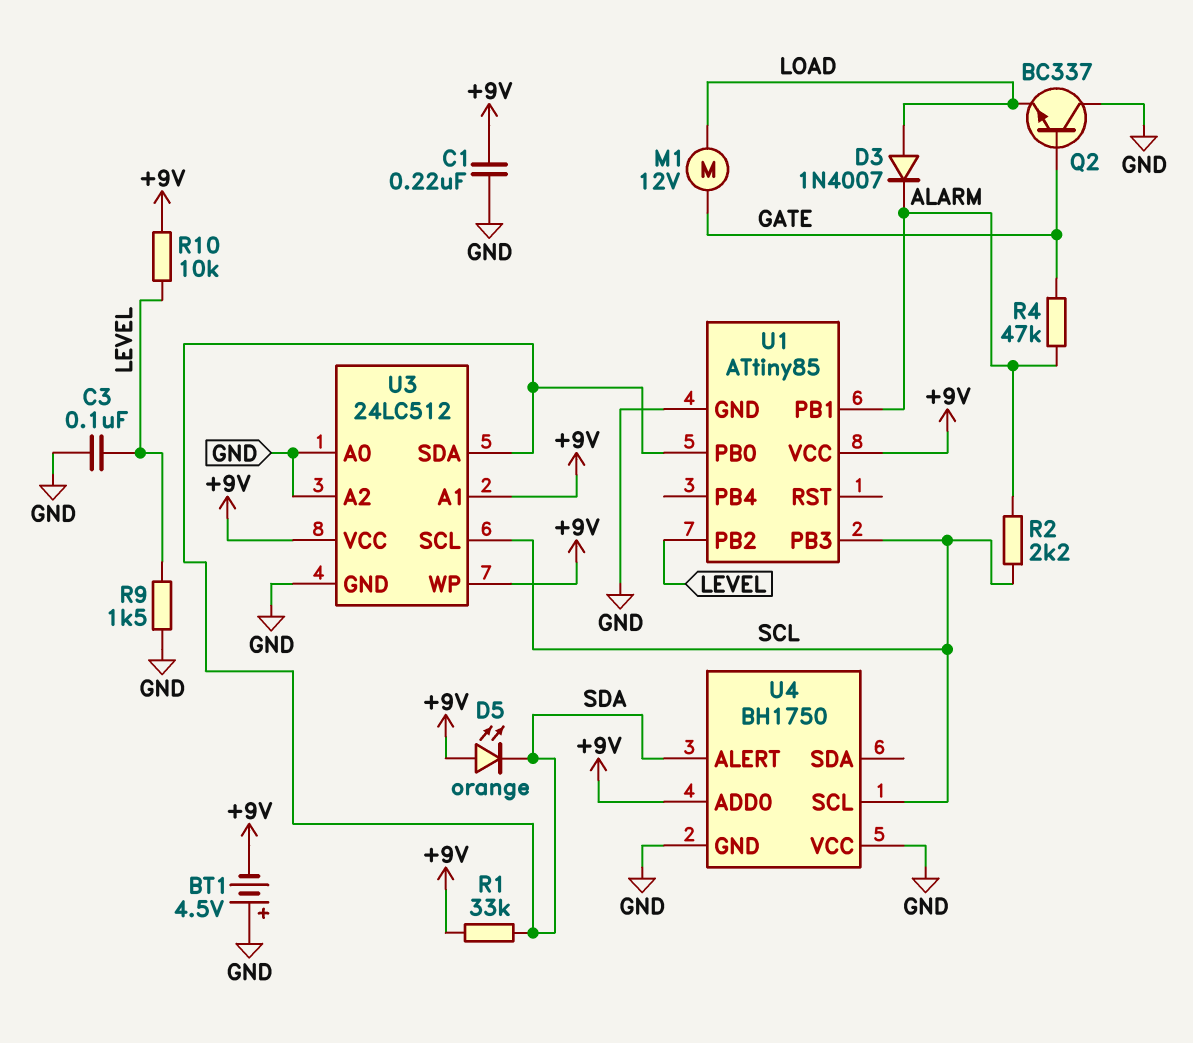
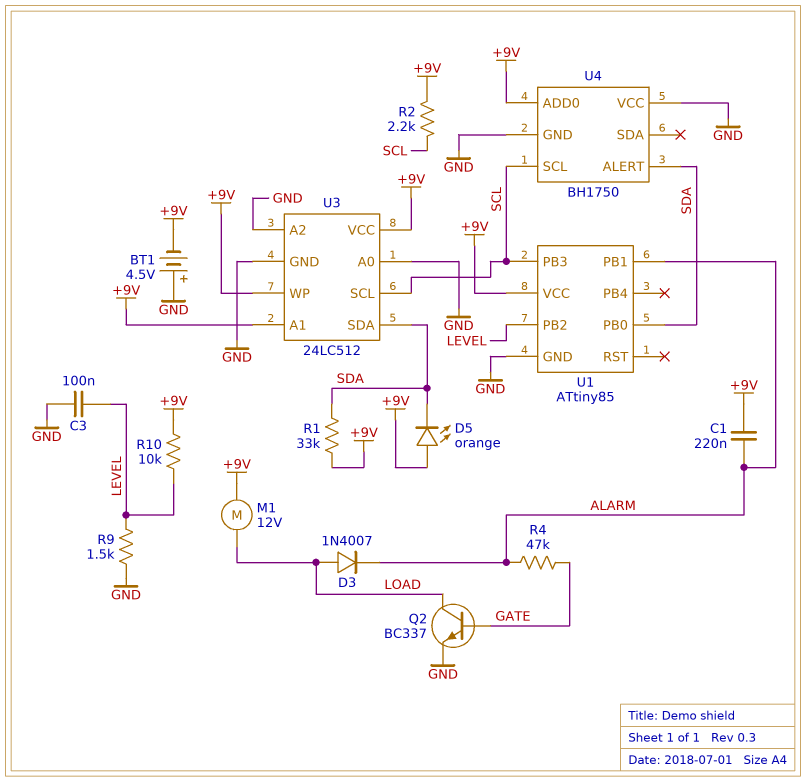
C1: 220nF (+9V, GND) -> 220nF (+9V, ALARM)
M1: motor 12V (GATE, LOAD) -> motor 12V (+9V, LOAD)
Q2: NPN BC337 (B GATE, C GND, E LOAD) -> NPN BC337 (B GATE, C LOAD, E GND)
R2: 2.2k (ALARM, SCL) -> 2.2k (+9V, SCL)

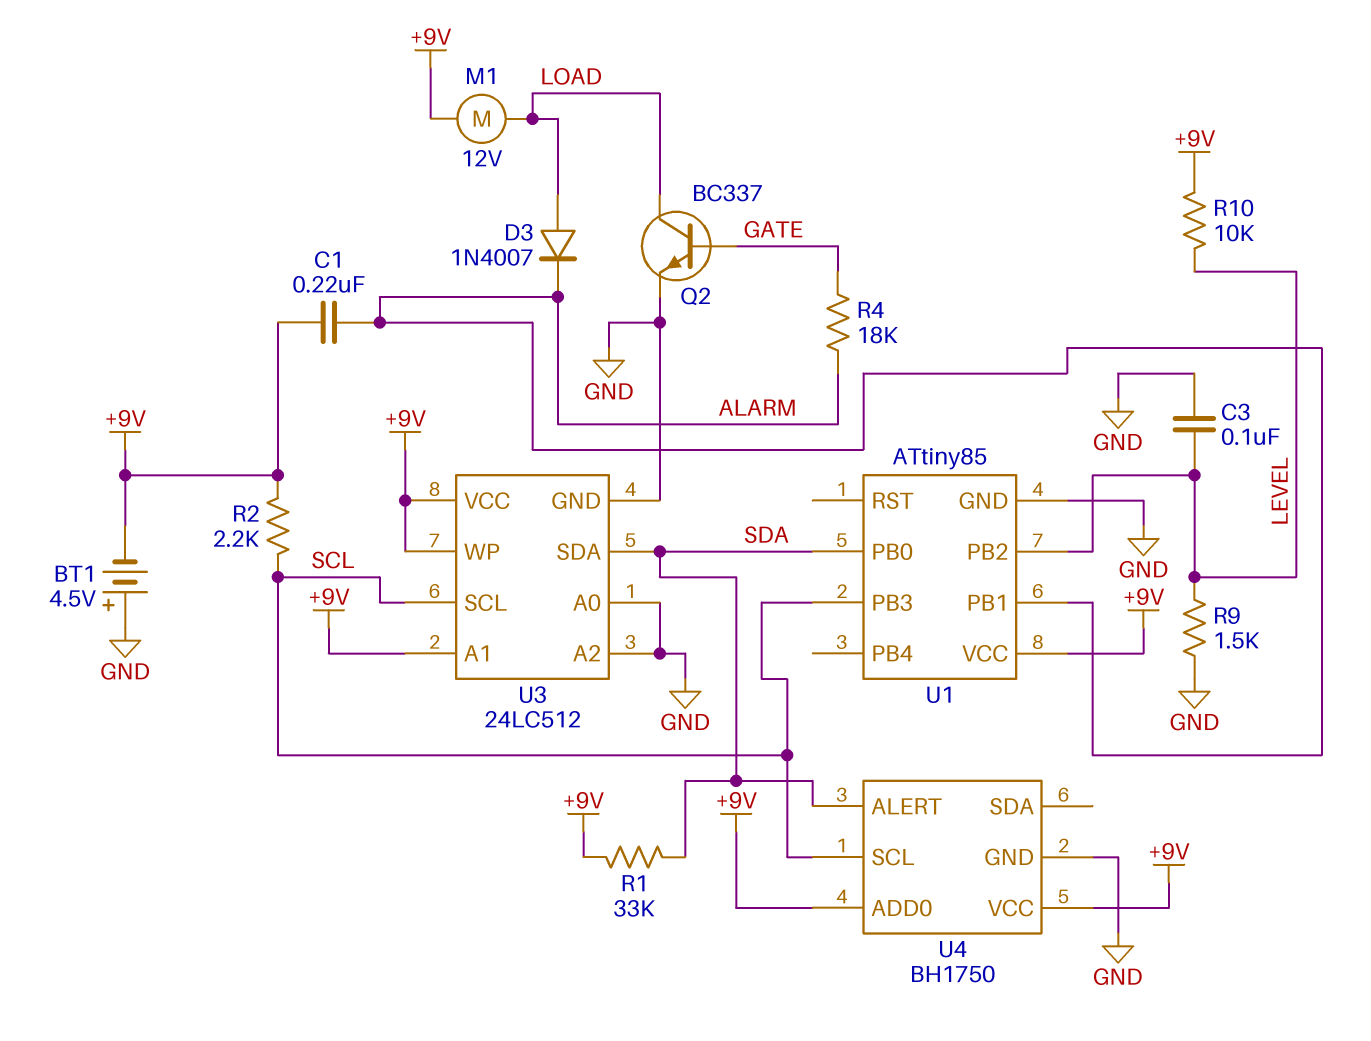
D5: LED orange (A +9V, K SDA) -> none
R4: 47k (ALARM, GATE) -> 18k (ALARM, GATE)
U4 pin VCC: GND -> +9V

